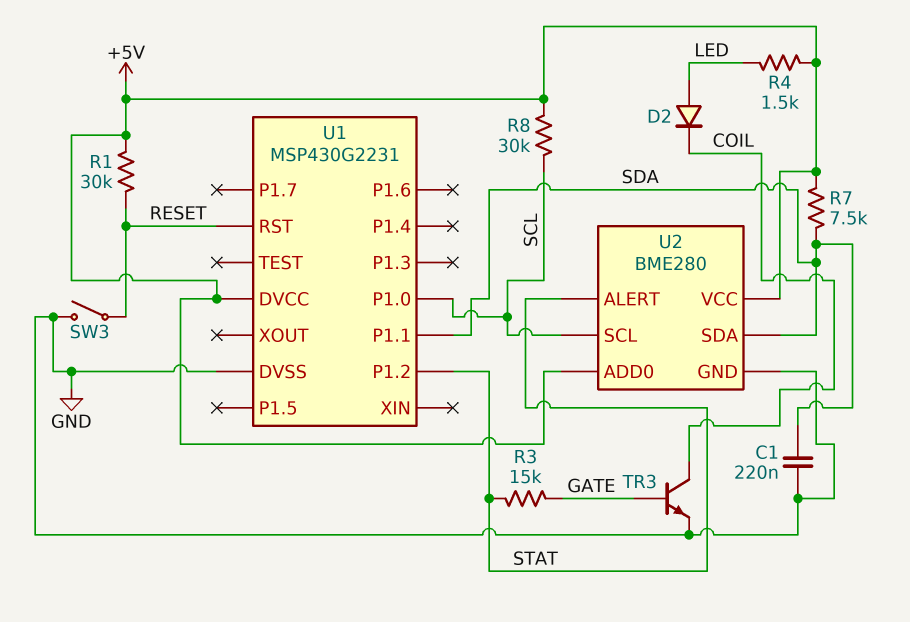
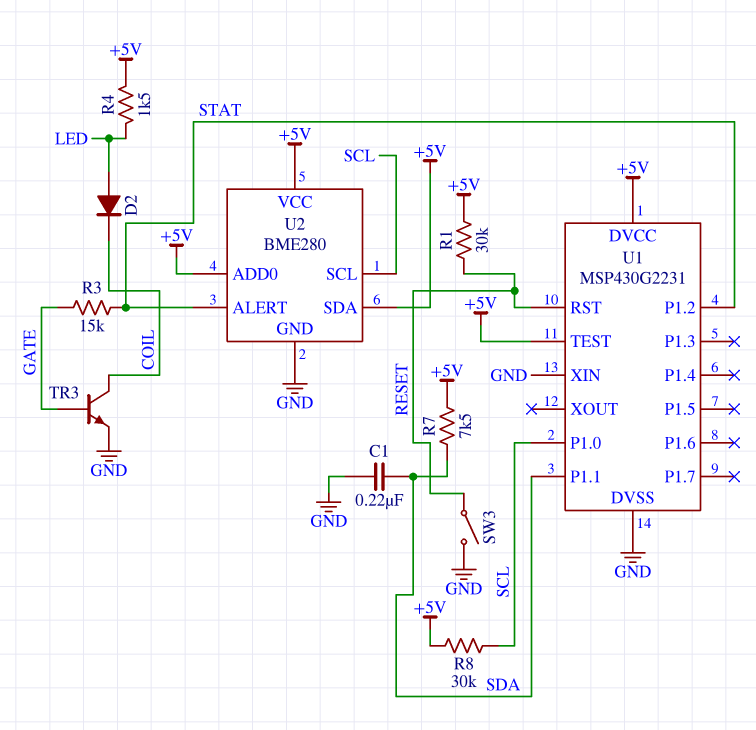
U1 pin TEST: none -> +5V
U1 pin XIN: none -> GND
U2 pin SDA: SDA -> +5V

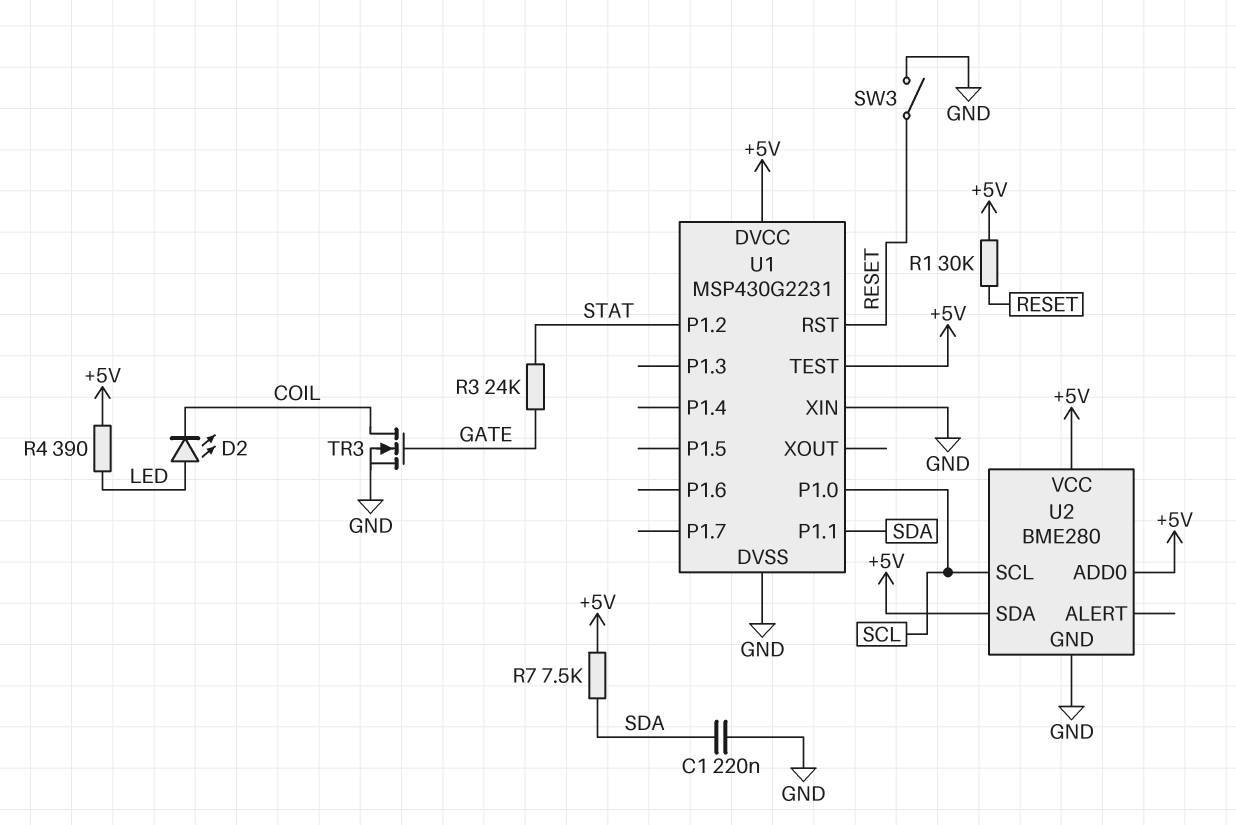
D2: diode (A LED, K COIL) -> LED (A LED, K COIL)
R3: 15k (GATE, STAT) -> 24k (GATE, STAT)
R4: 1.5k (+5V, LED) -> 390 (+5V, LED)
R8: 30k (+5V, SCL) -> none
TR3: NPN (B GATE, C COIL, E GND) -> NMOS (G GATE, D COIL, S GND)
U2 pin ALERT: STAT -> none

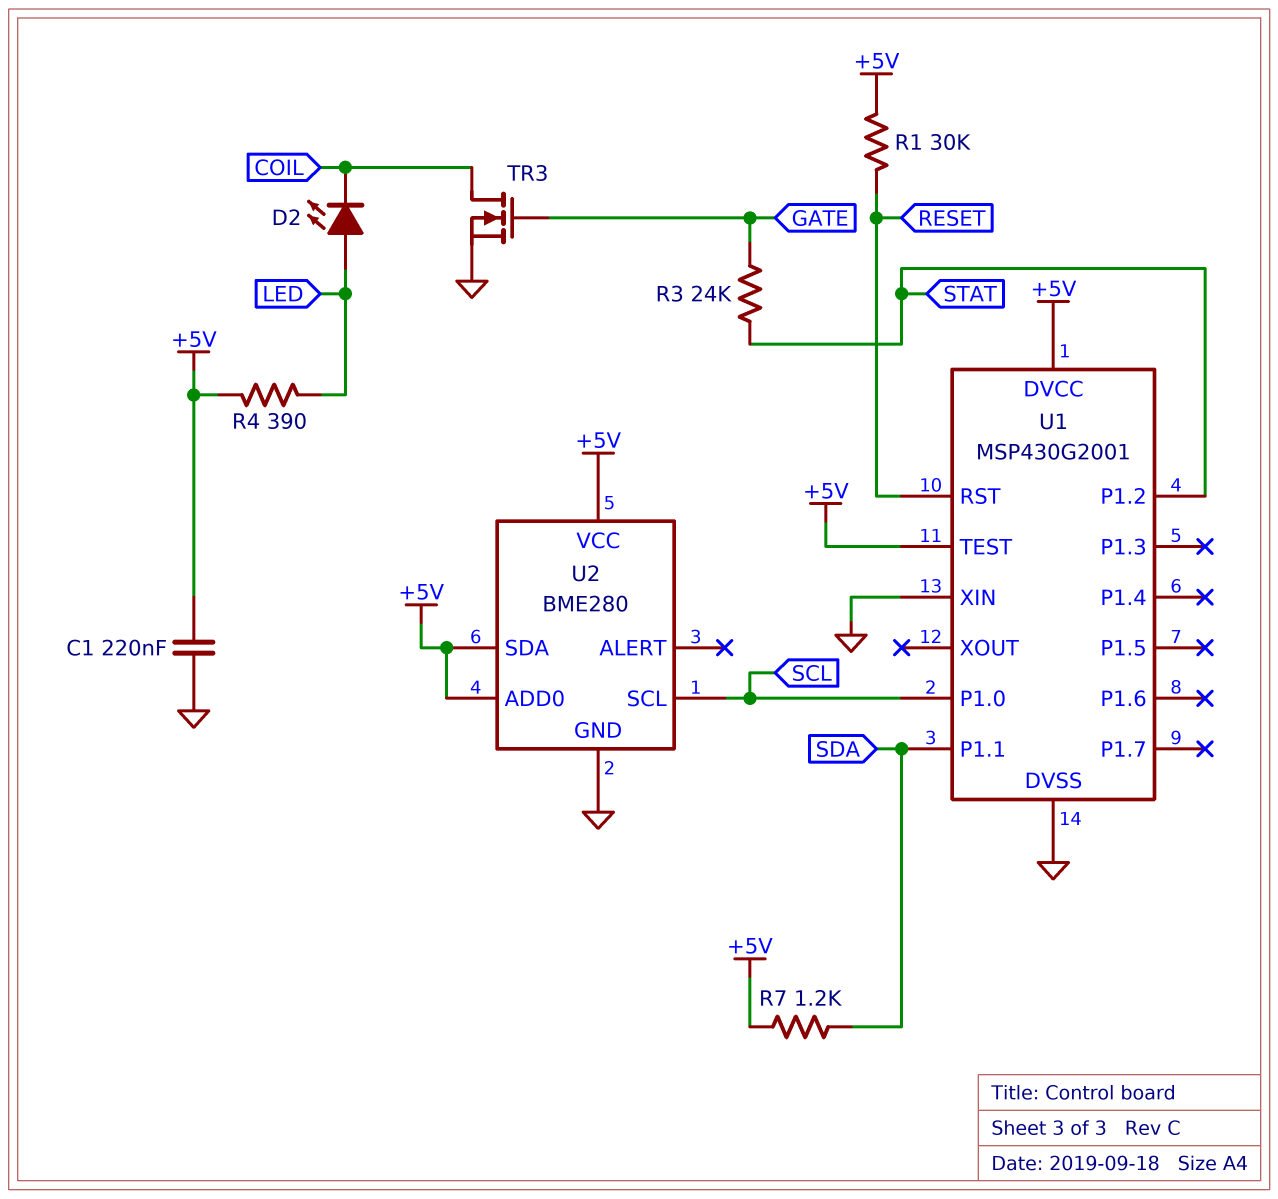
C1: 220nF (GND, SDA) -> 220nF (+5V, GND)
R7: 7.5k (+5V, SDA) -> 1.2k (+5V, SDA)
SW3: switch (GND, RESET) -> none
U1: MSP430G2231 -> MSP430G2001

